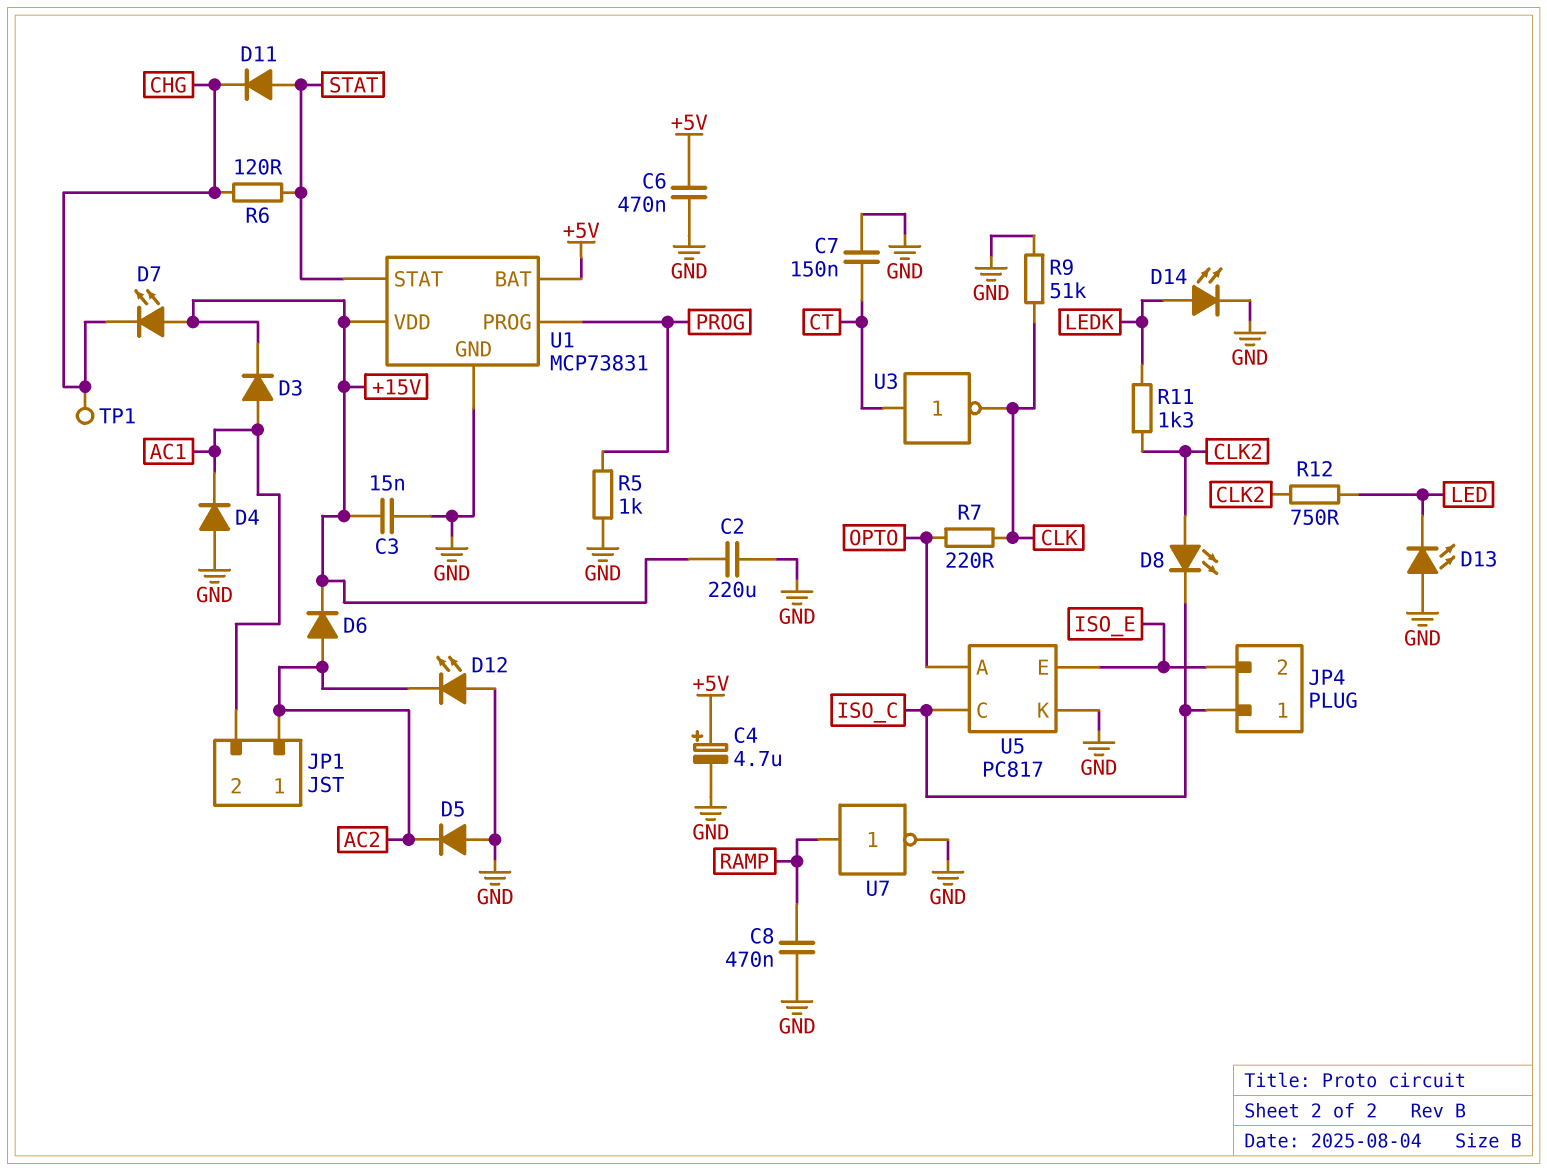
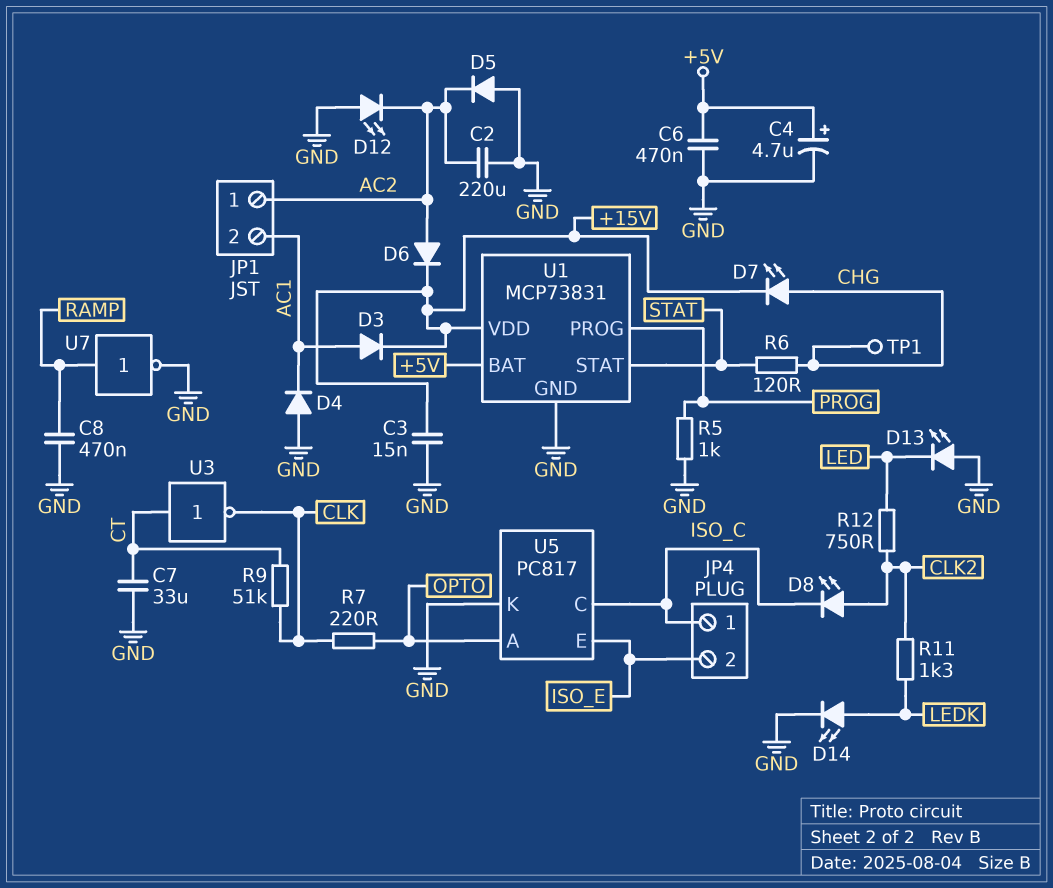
C2: 220uF (+15V, GND) -> 220uF (AC2, GND)
C7: 150nF (CT, GND) -> 33uF (CT, GND)
D7: LED (A +15V, K CHG) -> LED (A CHG, K +15V)
D11: diode (A STAT, K CHG) -> none
R9: 51k (CLK, GND) -> 51k (CLK, CT)

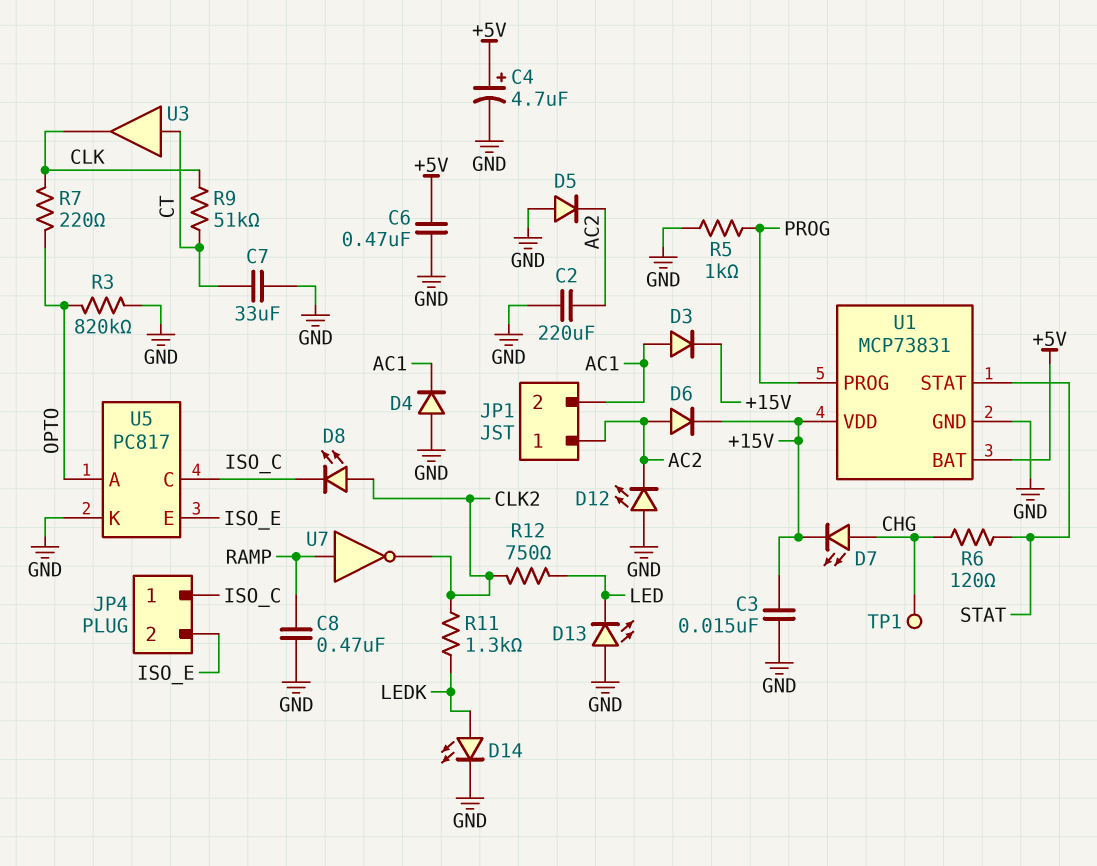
R3: none -> 820k (GND, OPTO)
U3: NOT (in CT, out CLK) -> buffer (in CT, out CLK)
U7: NOT (in RAMP, out GND) -> NOT (in RAMP, out CLK2)

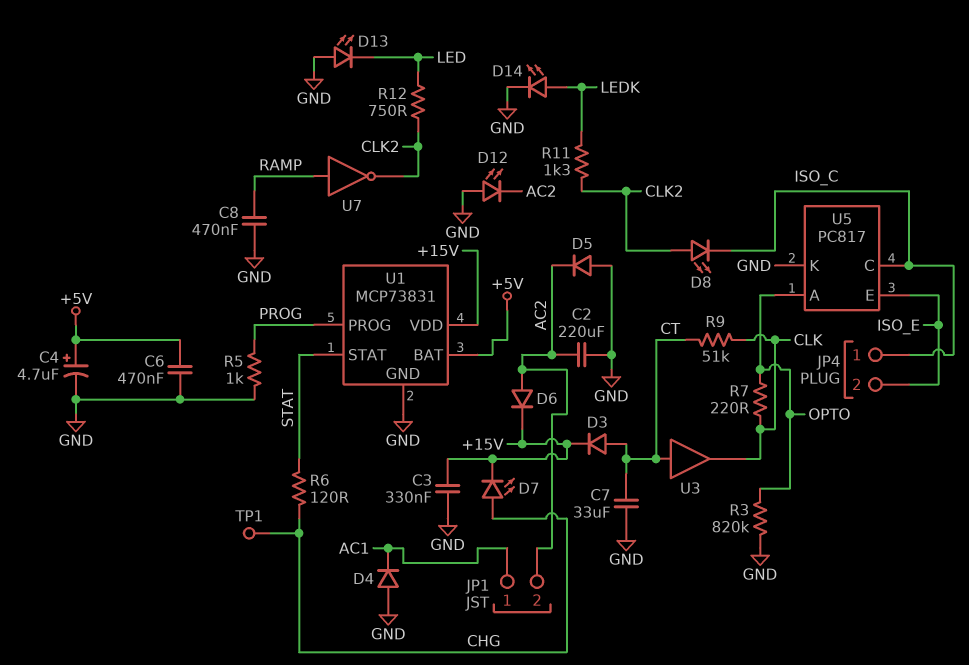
C3: 15nF (+15V, GND) -> 330nF (+15V, GND)
D3: diode (A AC1, K +15V) -> diode (A CT, K +15V)
JP1 pin 1: AC2 -> AC1
JP1 pin 2: AC1 -> AC2

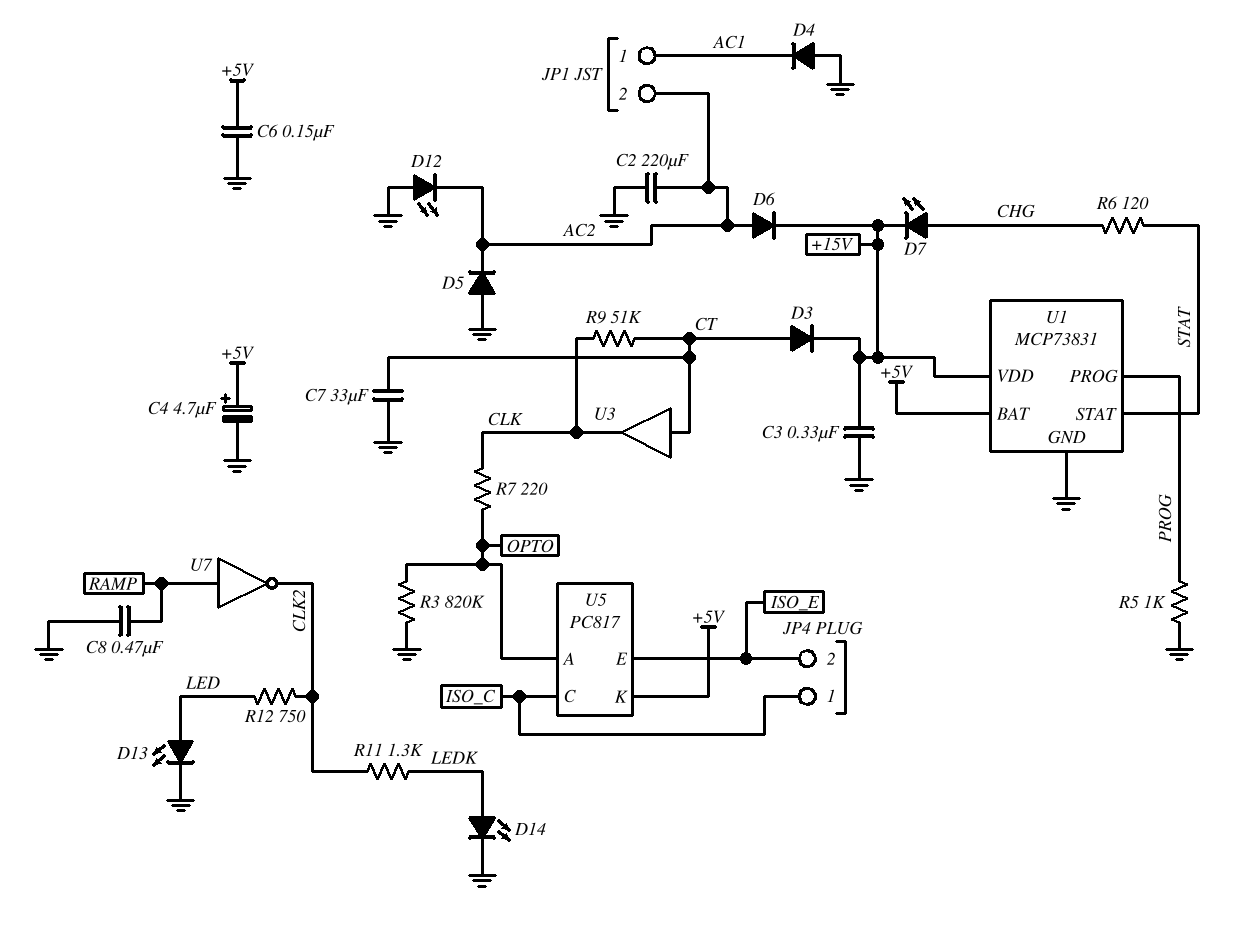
C6: 470nF (+5V, GND) -> 150nF (+5V, GND)
D8: LED (A CLK2, K ISO_C) -> none
D13: LED (A GND, K LED) -> LED (A LED, K GND)
TP1: test point (CHG) -> none
U5 pin K: GND -> +5V

